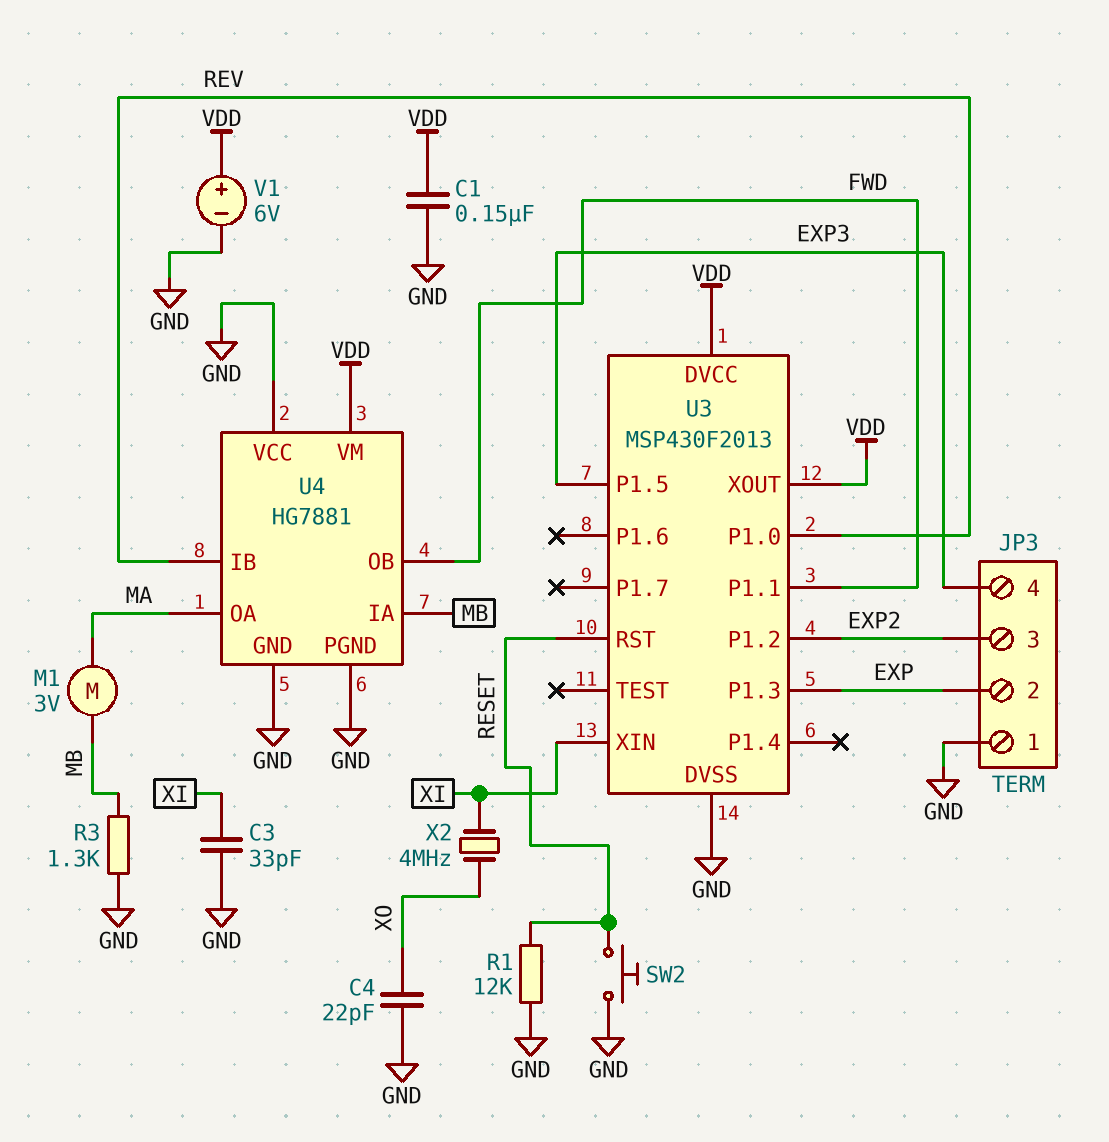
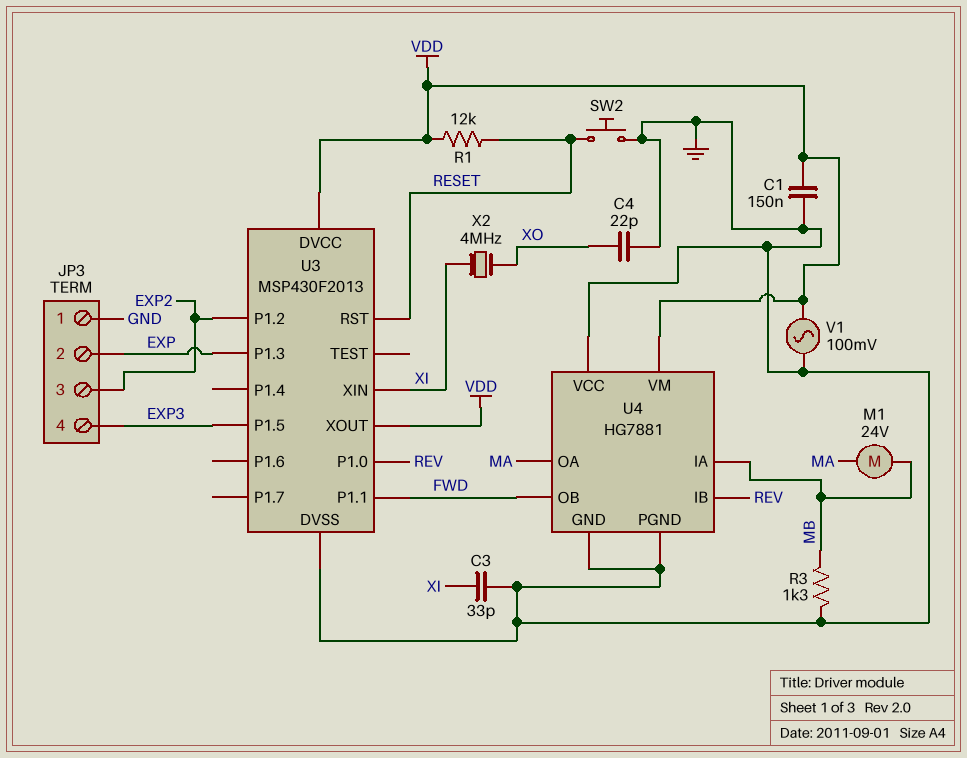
M1: motor 3V (MA, MB) -> motor 24V (MA, MB)
R1: 12k (GND, RESET) -> 12k (RESET, VDD)
V1: 6V (plus VDD, minus GND) -> AC 100mV (GND, VDD)

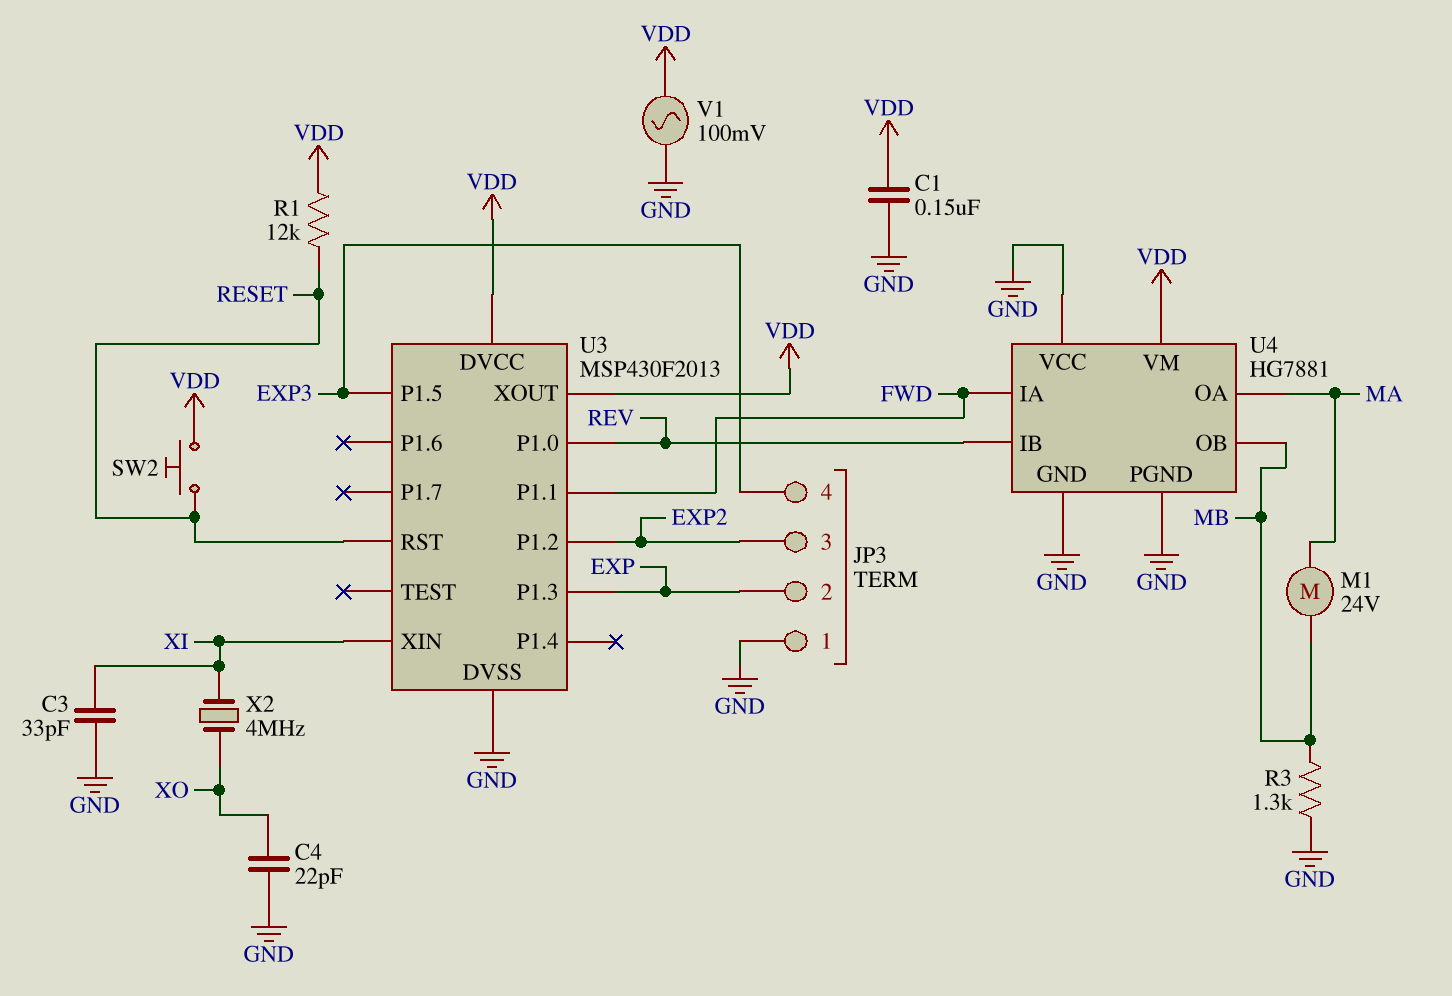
SW2: button (GND, RESET) -> button (RESET, VDD)
U4 pin IA: MB -> FWD
U4 pin OB: FWD -> MB

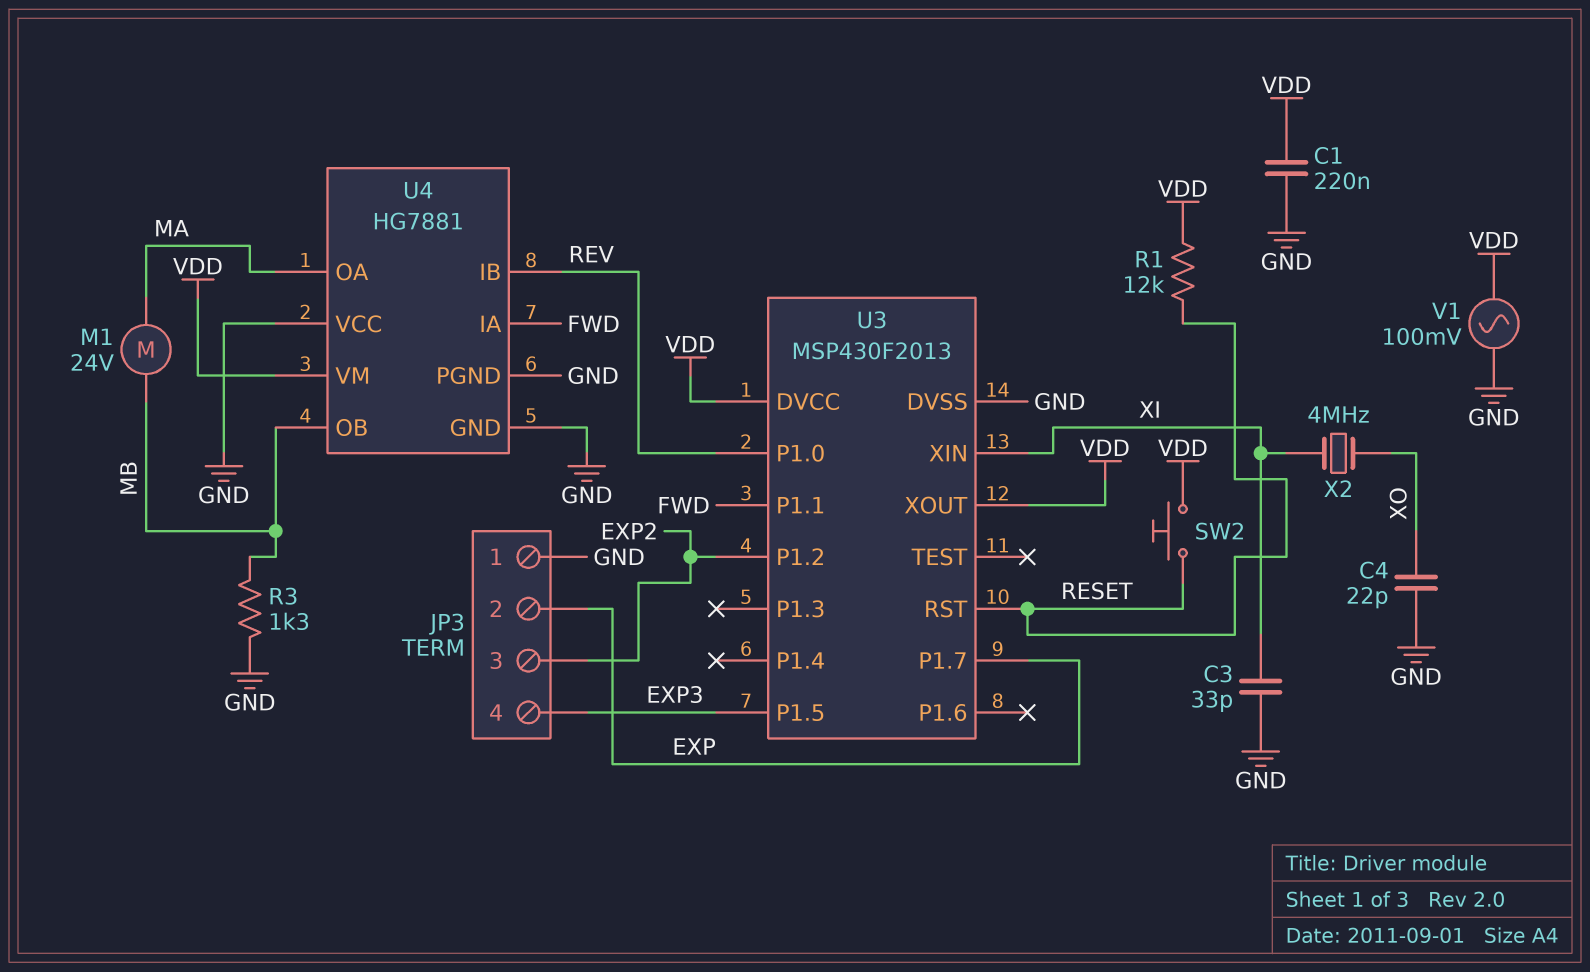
C1: 150nF (GND, VDD) -> 220nF (GND, VDD)
U3 pin P1.3: EXP -> none
U3 pin P1.7: none -> EXP

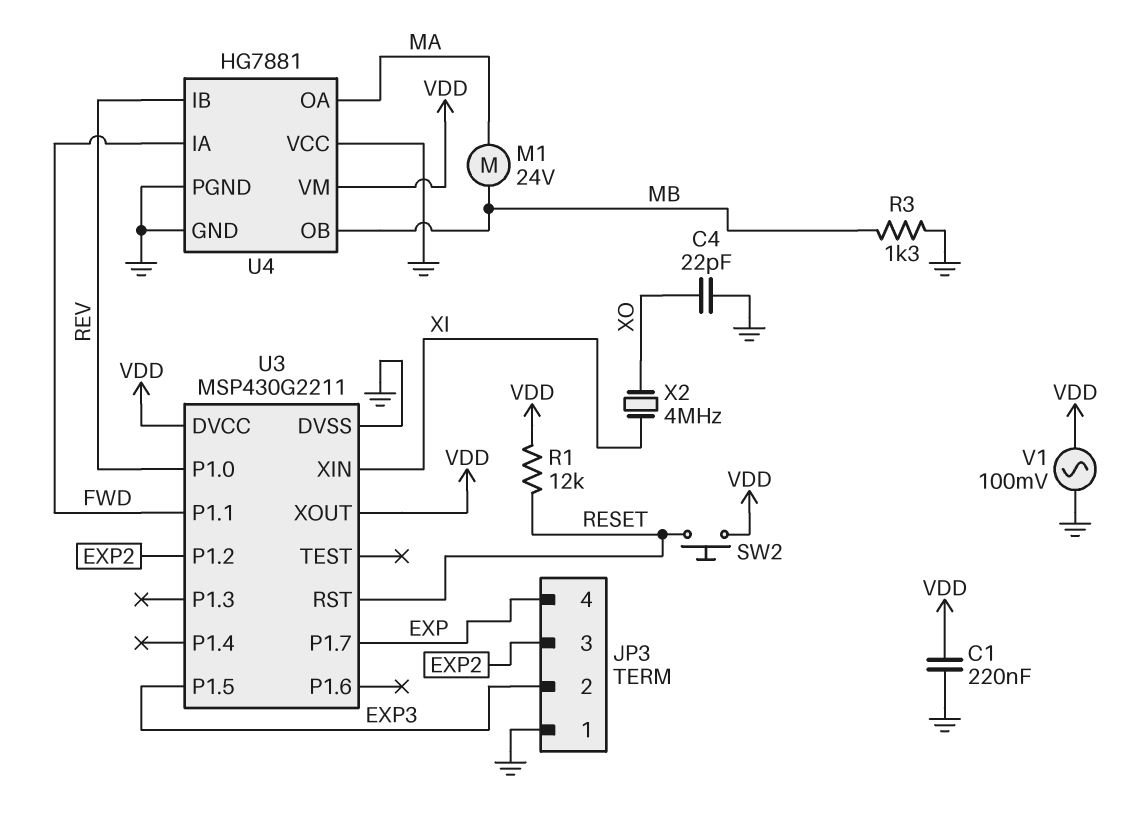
C3: 33pF (GND, XI) -> none
JP3 pin 2: EXP -> EXP3
JP3 pin 4: EXP3 -> EXP
U3: MSP430F2013 -> MSP430G2211

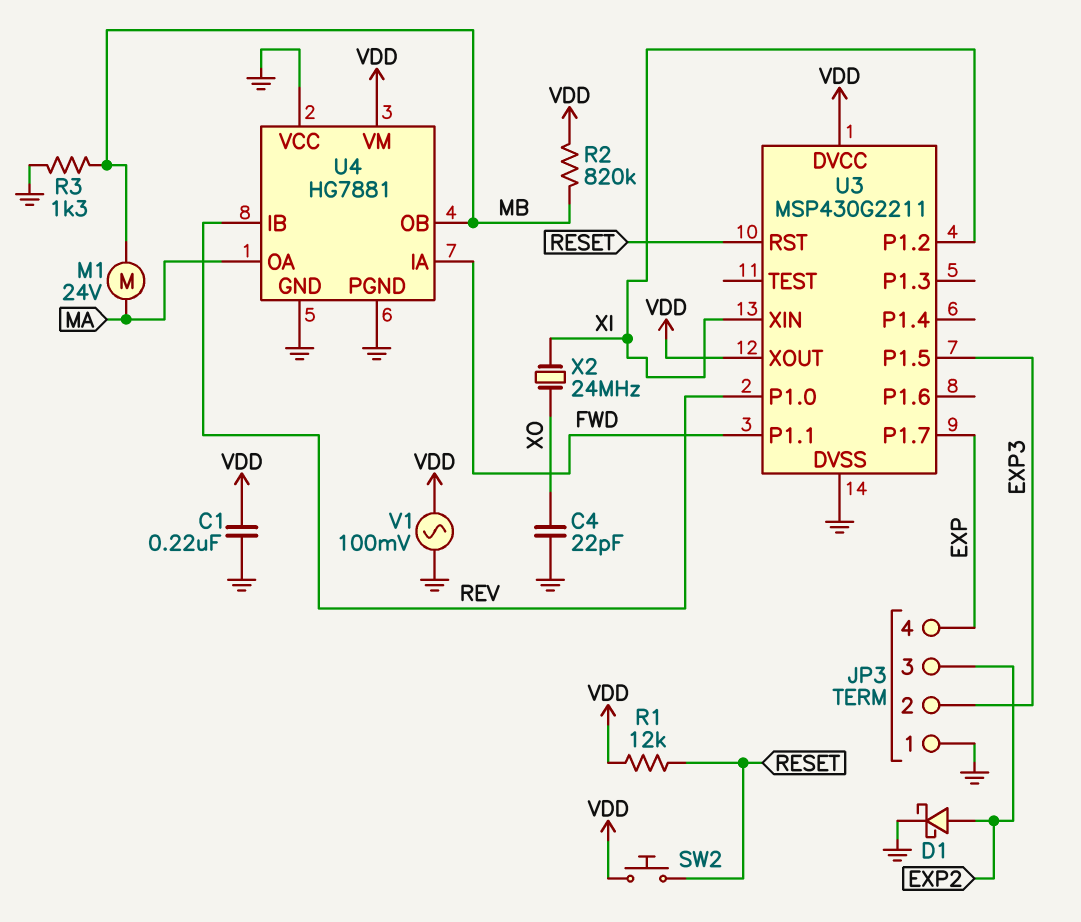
D1: none -> schottky (A EXP2, K GND)
R2: none -> 820k (MB, VDD)
U3 pin P1.2: EXP2 -> XI
X2: 4MHz (XI, XO) -> 24MHz (XI, XO)

